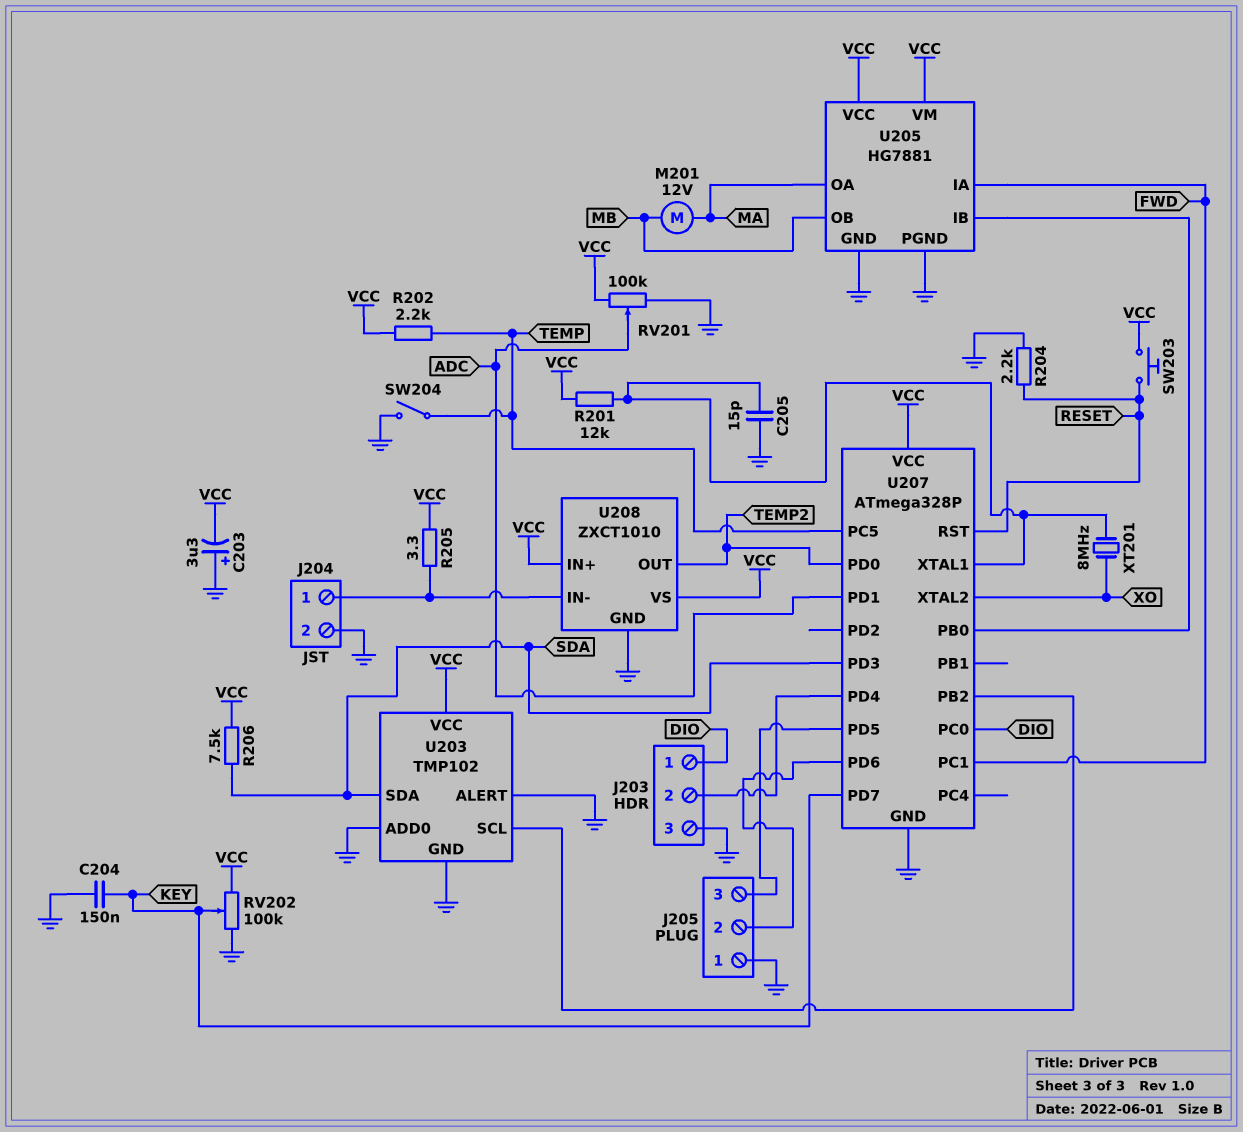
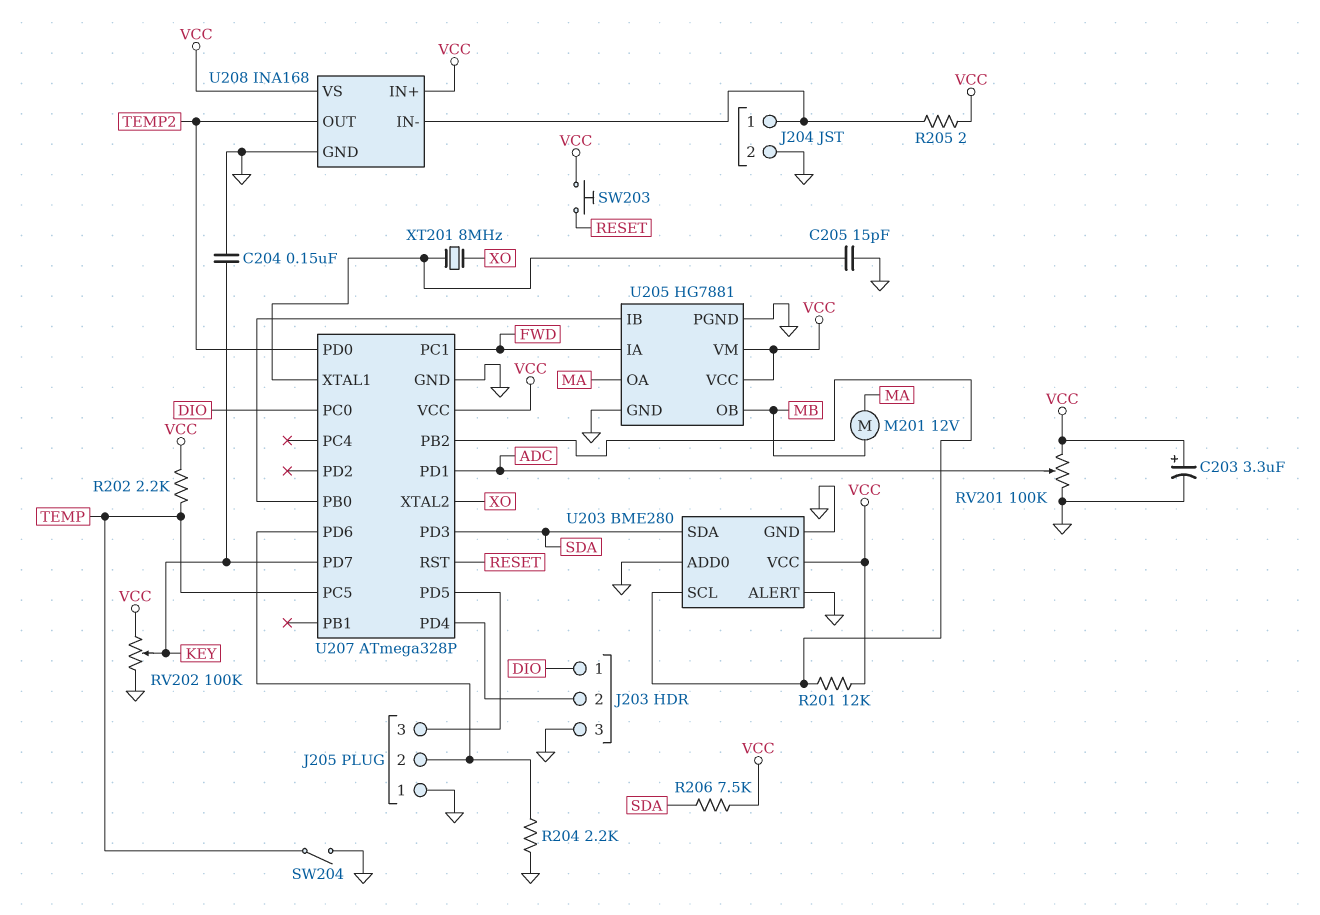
C203: 3.3uF (plus GND, minus VCC) -> 3.3uF (plus VCC, minus GND)
R201: 12k (U207/XTAL1, VCC) -> 12k (U203/SCL, VCC)
R204: 2.2k (GND, RESET) -> 2.2k (GND, J205/2)
R205: 3.3 (J204/1, VCC) -> 2 (J204/1, VCC)
U203: TMP102 -> BME280
U208: ZXCT1010 -> INA168

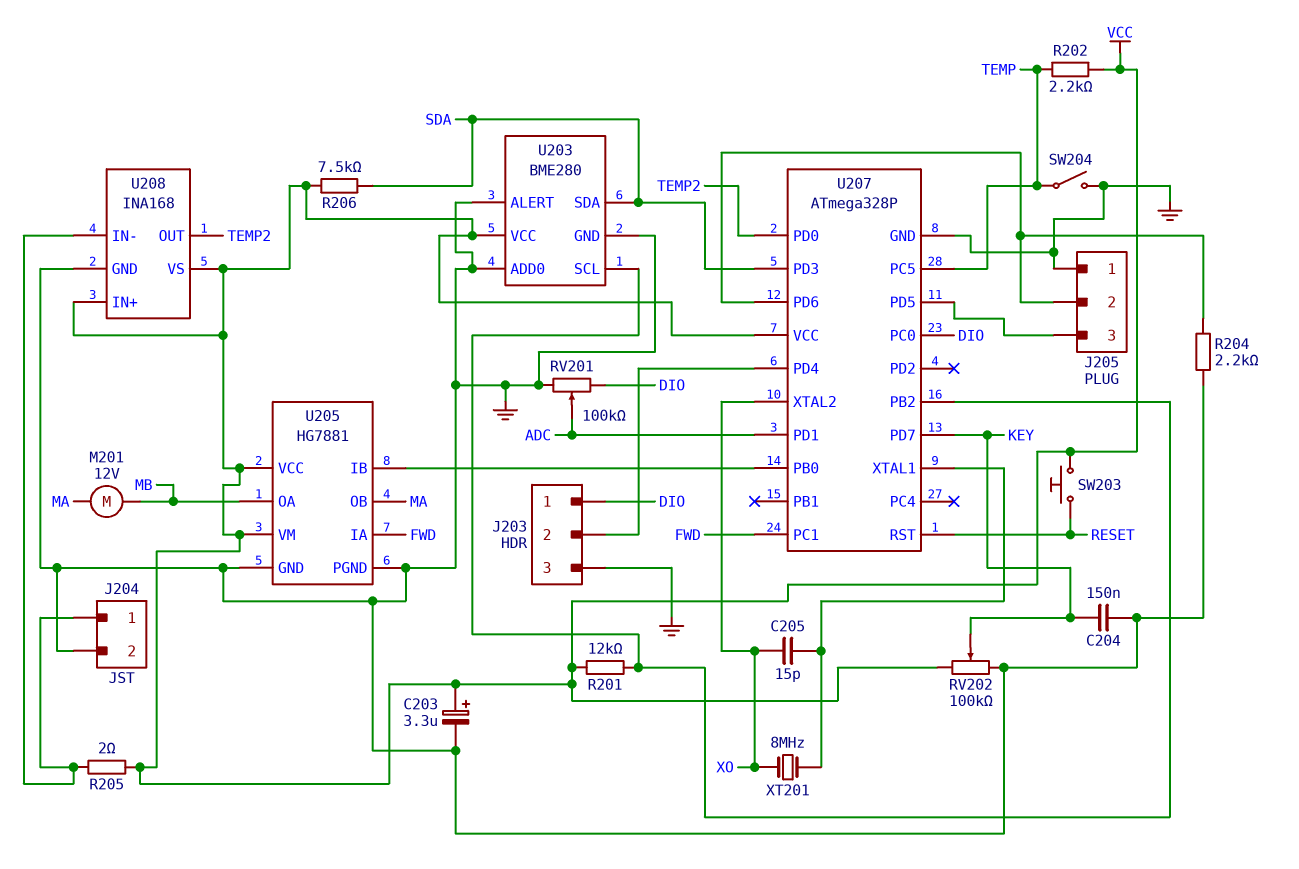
C205: 15pF (GND, U207/XTAL1) -> 15pF (U207/XTAL1, XO)
RV201: 100k (GND, VCC, wiper ADC) -> 100k (DIO, GND, wiper ADC)
U205 pin OA: MA -> MB
U205 pin OB: MB -> MA

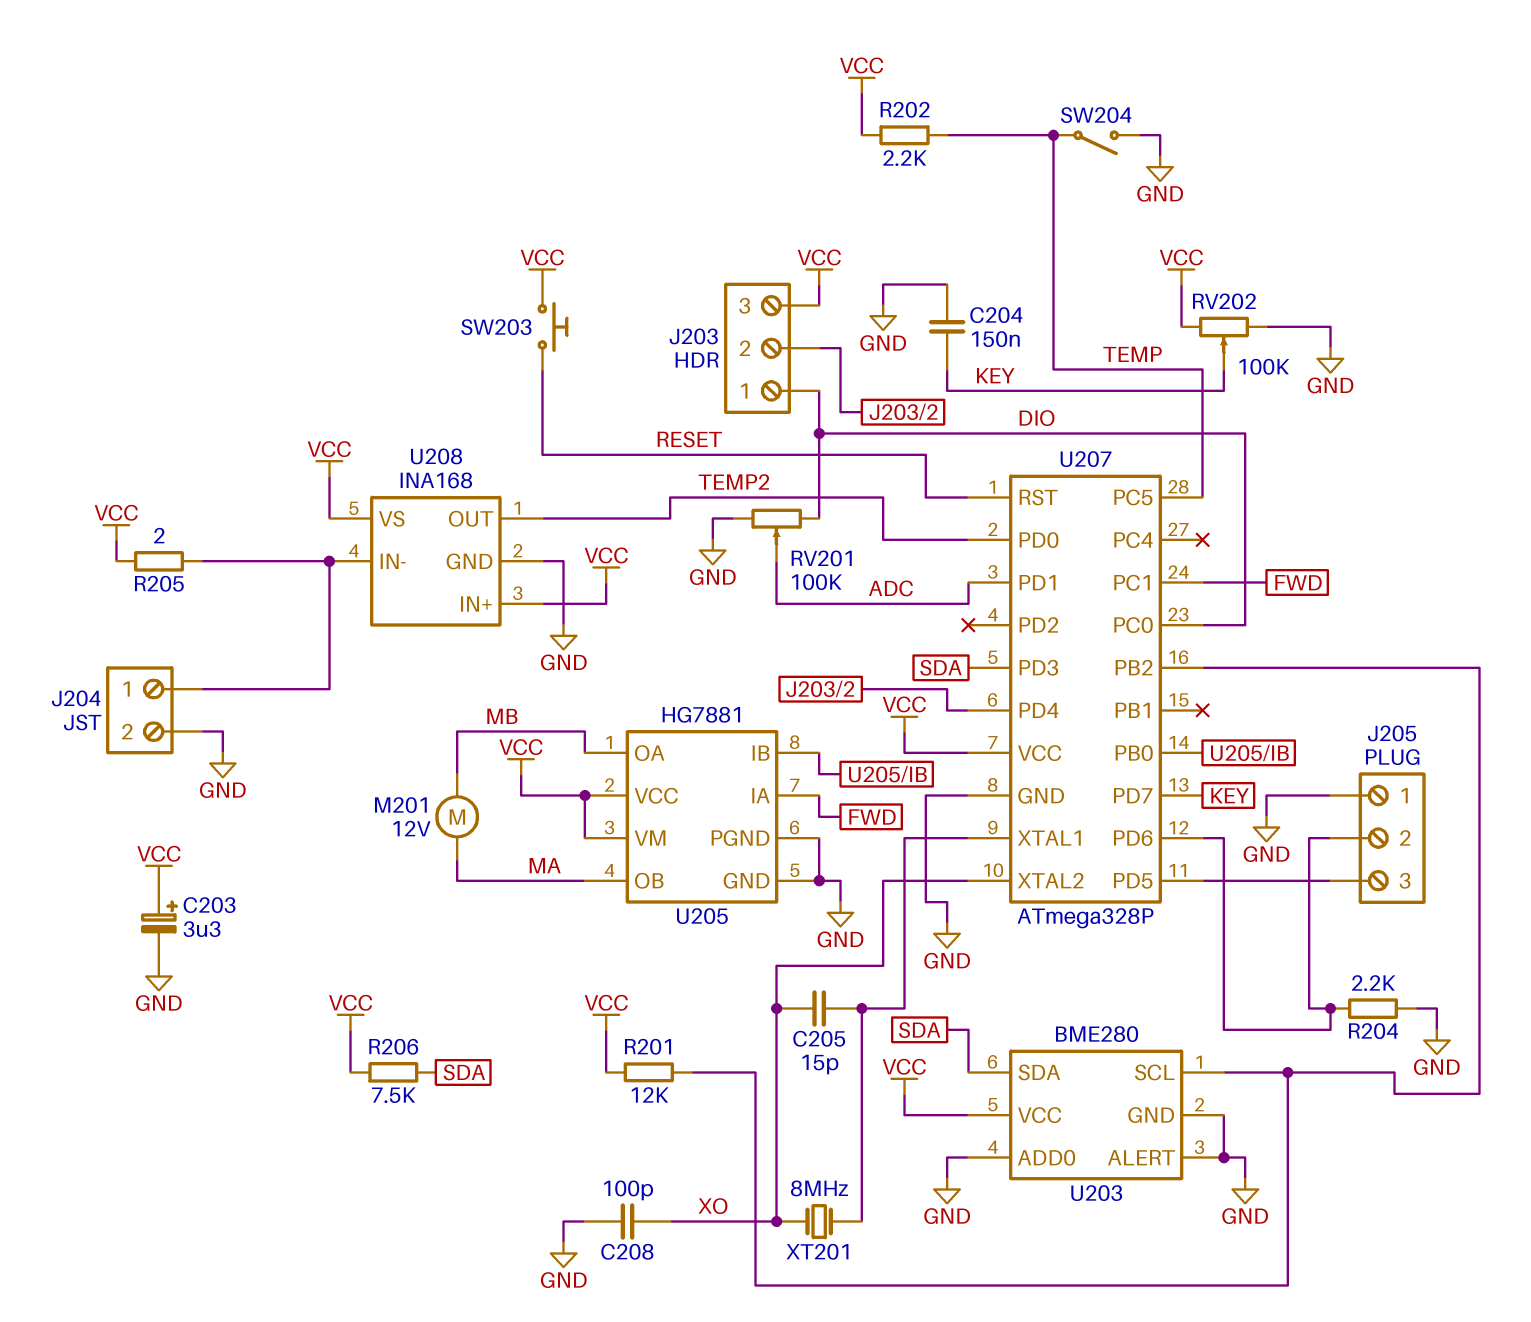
C208: none -> 100pF (GND, XO)
J203 pin 3: GND -> VCC

